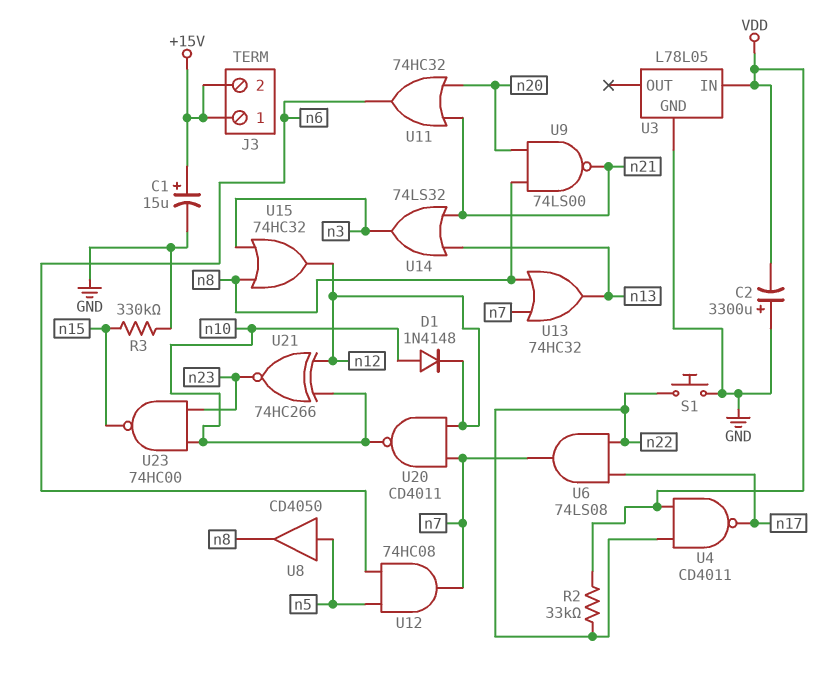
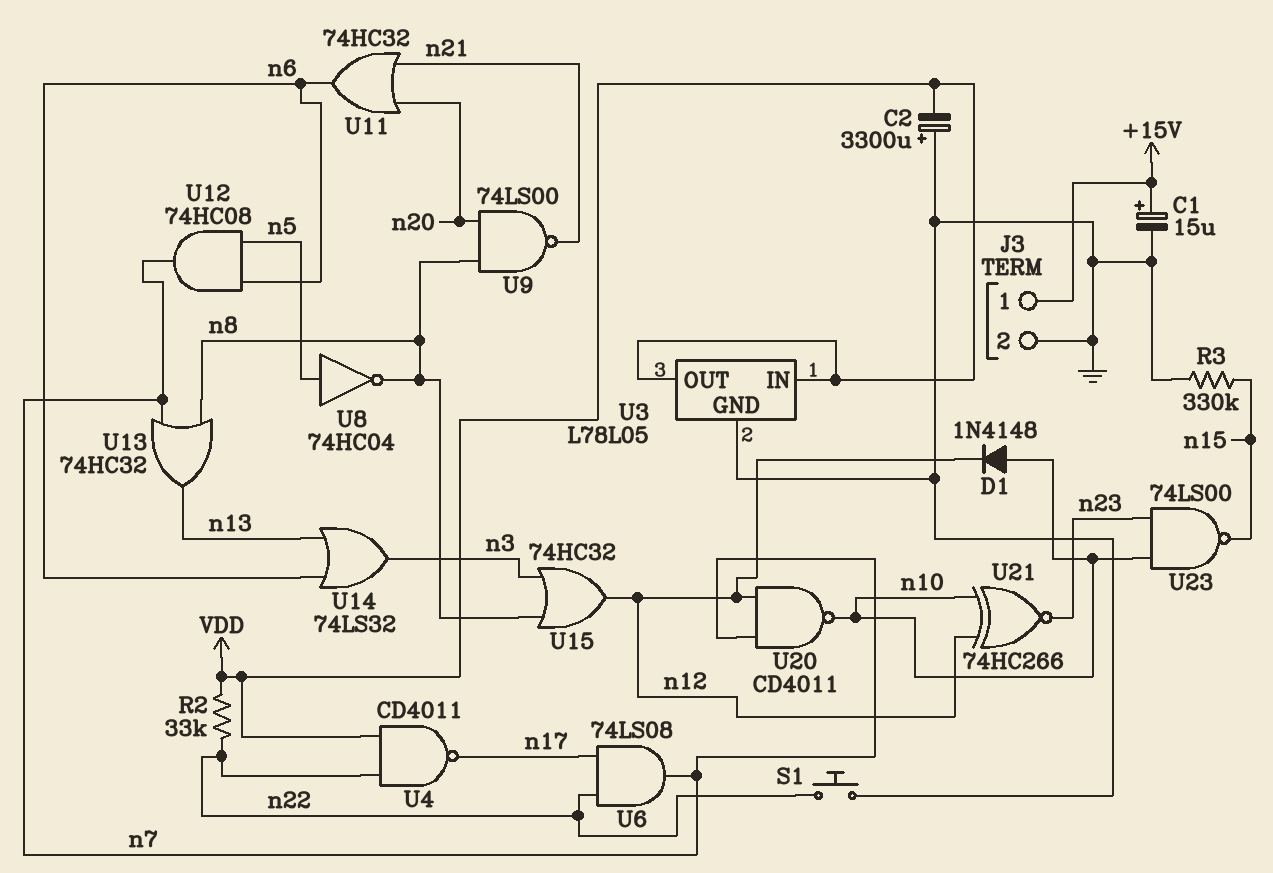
J3 pin 2: +15V -> GND
U3 pin OUT: none -> VDD
U8: buffer CD4050 (in n5, out n8) -> NOT 74HC04 (in n5, out n8)
U14: OR 74LS32 (in n13, in n21, out n3) -> OR 74LS32 (in n6, in n13, out n3)
U23: NAND 74HC00 (in n10, in n23, out n15) -> NAND 74LS00 (in n10, in n23, out n15)

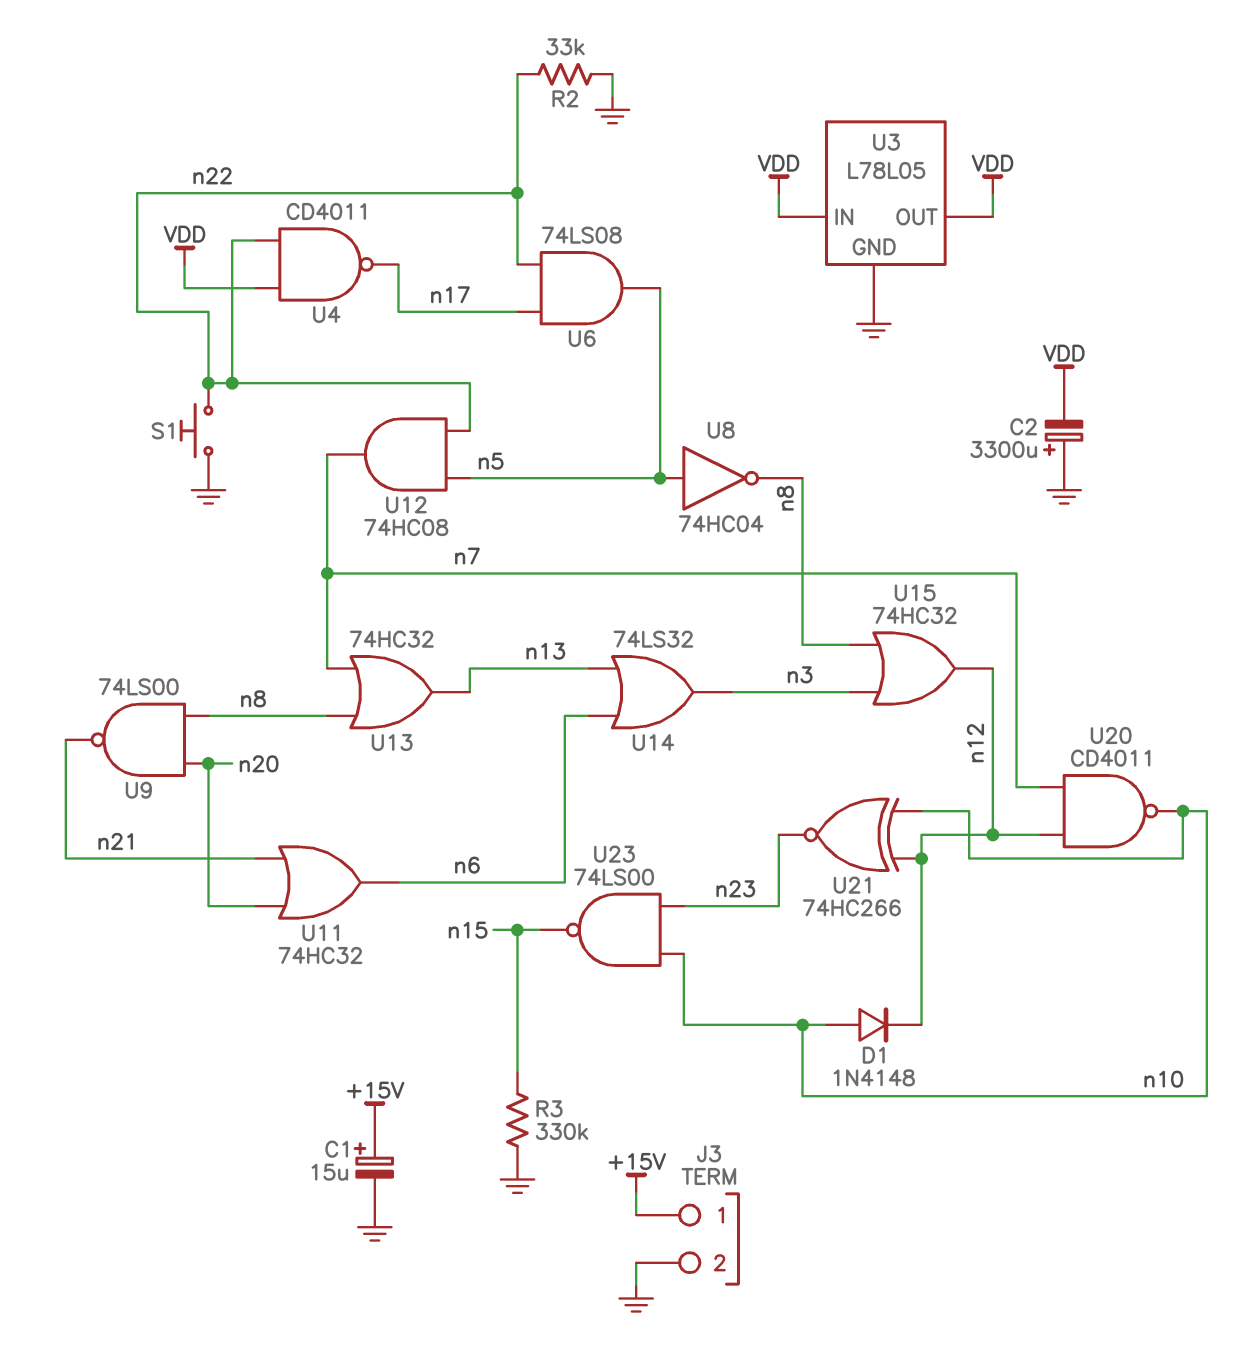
R2: 33k (VDD, n22) -> 33k (GND, n22)
U6: AND 74LS08 (in n17, in n22, out n7) -> AND 74LS08 (in n17, in n22, out n5)
U12: AND 74HC08 (in n5, in n6, out n7) -> AND 74HC08 (in n5, in n22, out n7)

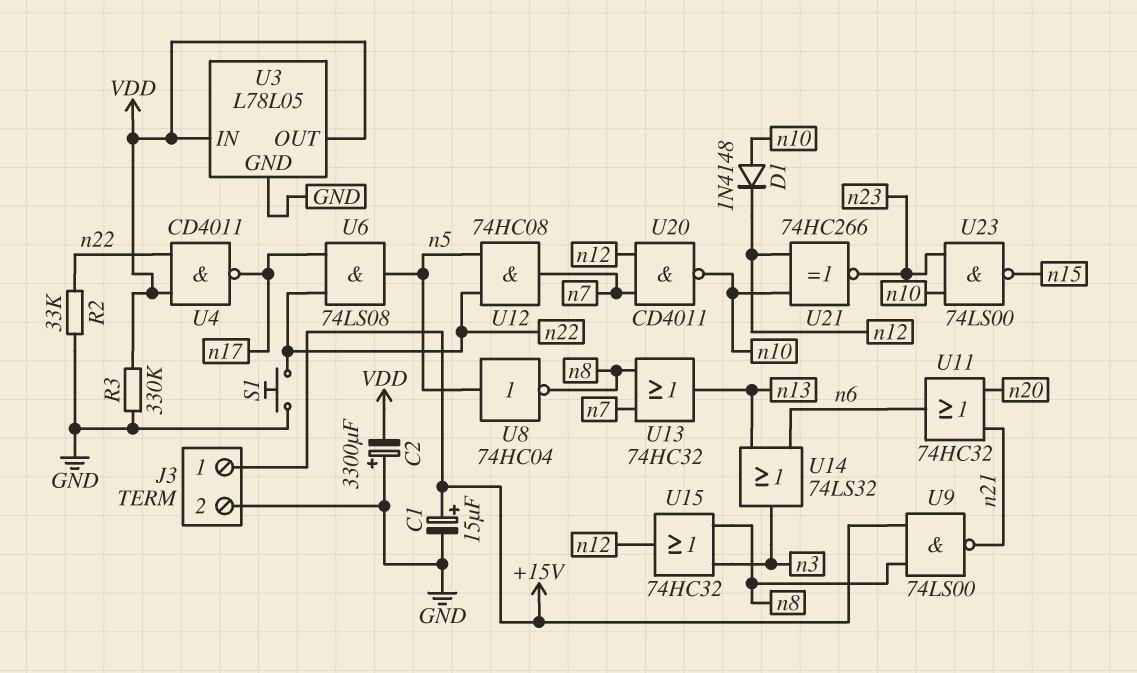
R3: 330k (GND, n15) -> 330k (GND, VDD)
U9: NAND 74LS00 (in n8, in n20, out n21) -> NAND 74LS00 (in +15V, in n8, out n21)

